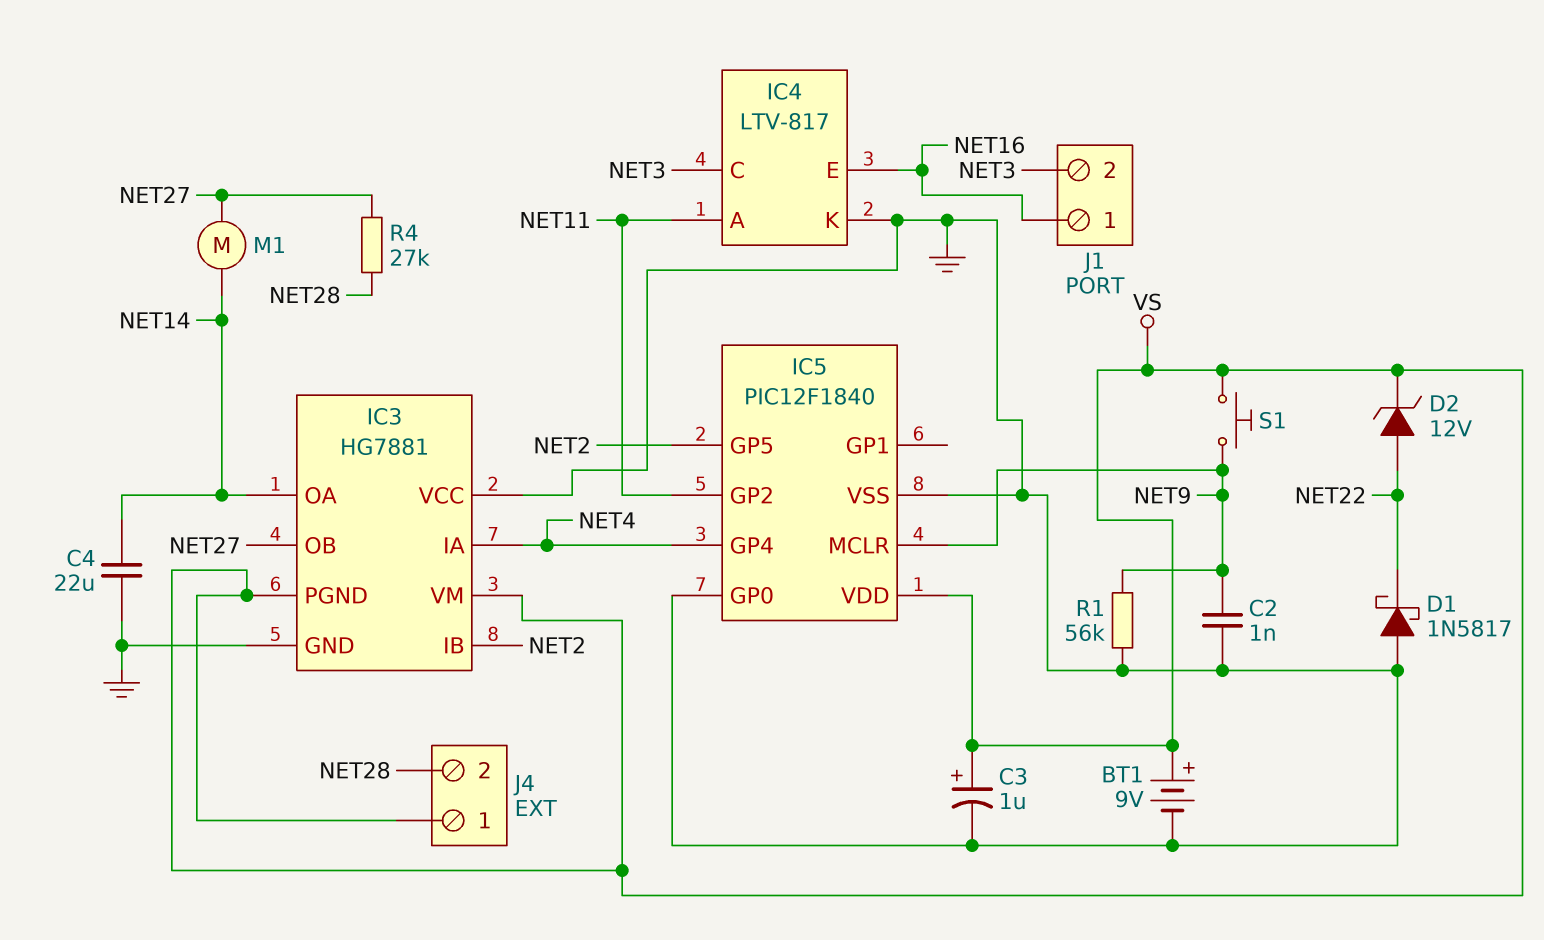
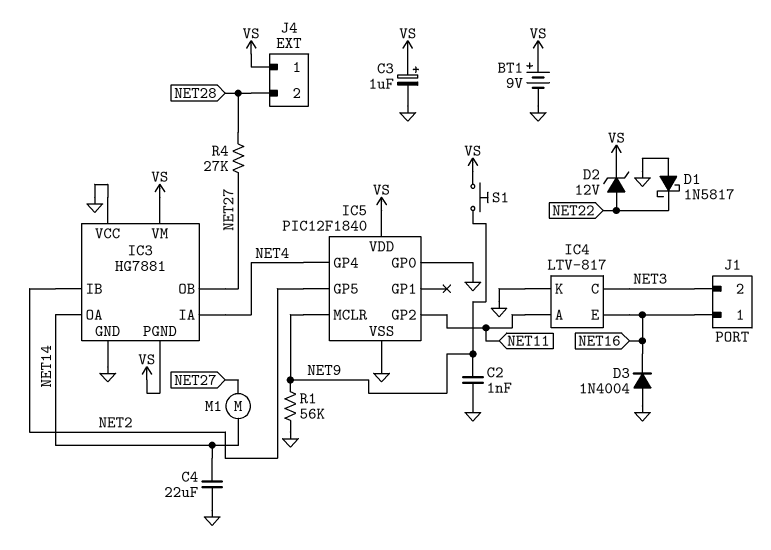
D3: none -> diode 1N4004 (A GND, K NET16)

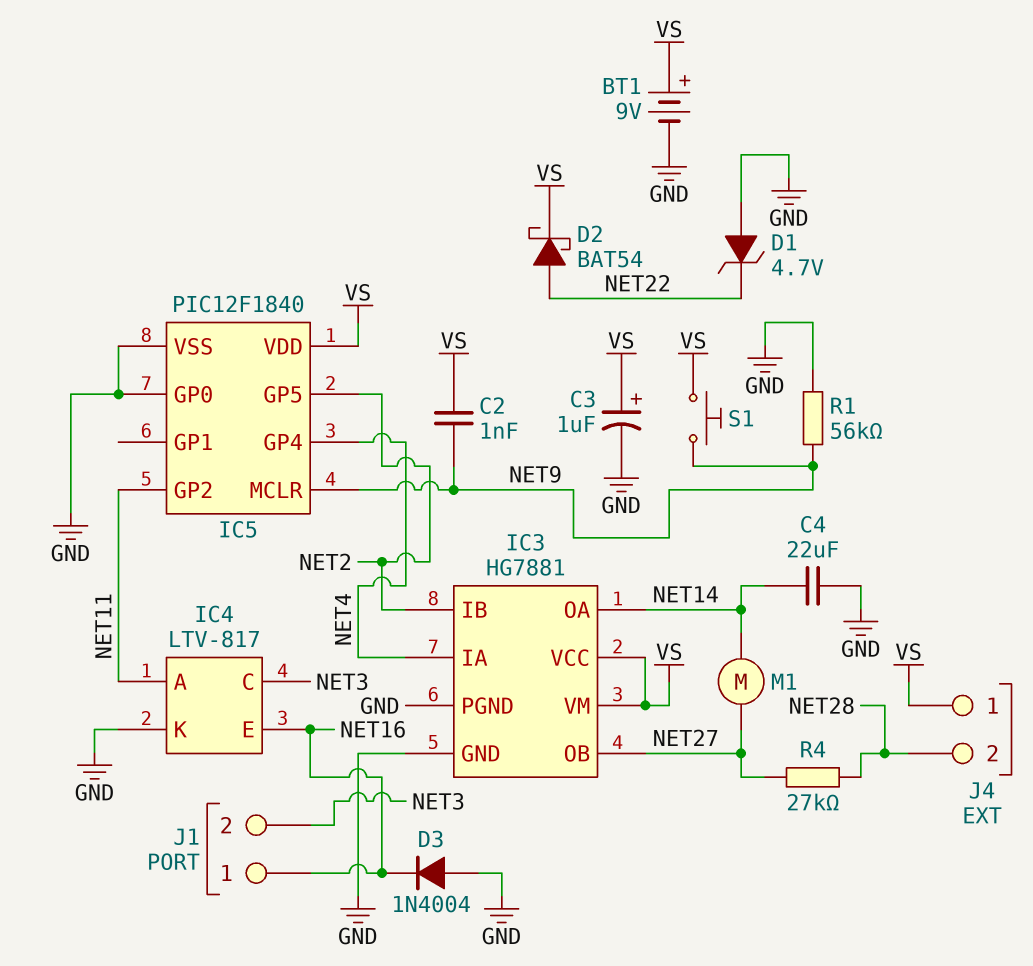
C2: 1nF (GND, NET9) -> 1nF (NET9, VS)
D1: schottky 1N5817 (A GND, K NET22) -> zener 4.7V (A GND, K NET22)
D2: zener 12V (A NET22, K VS) -> schottky BAT54 (A NET22, K VS)
IC3 pin PGND: VS -> GND
IC3 pin VCC: GND -> VS

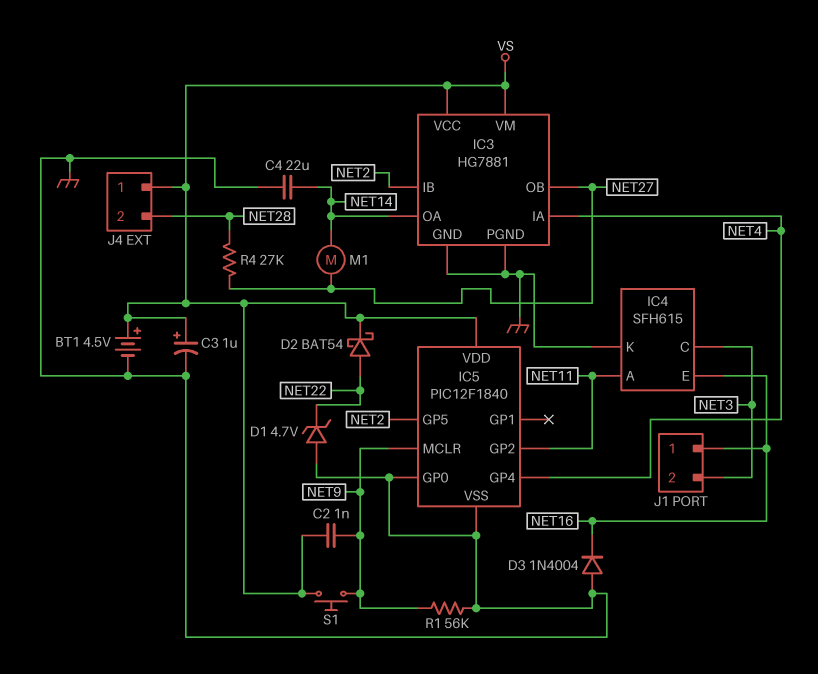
BT1: 9V (plus VS, minus GND) -> 4.5V (plus VS, minus GND)
IC4: LTV-817 -> SFH615

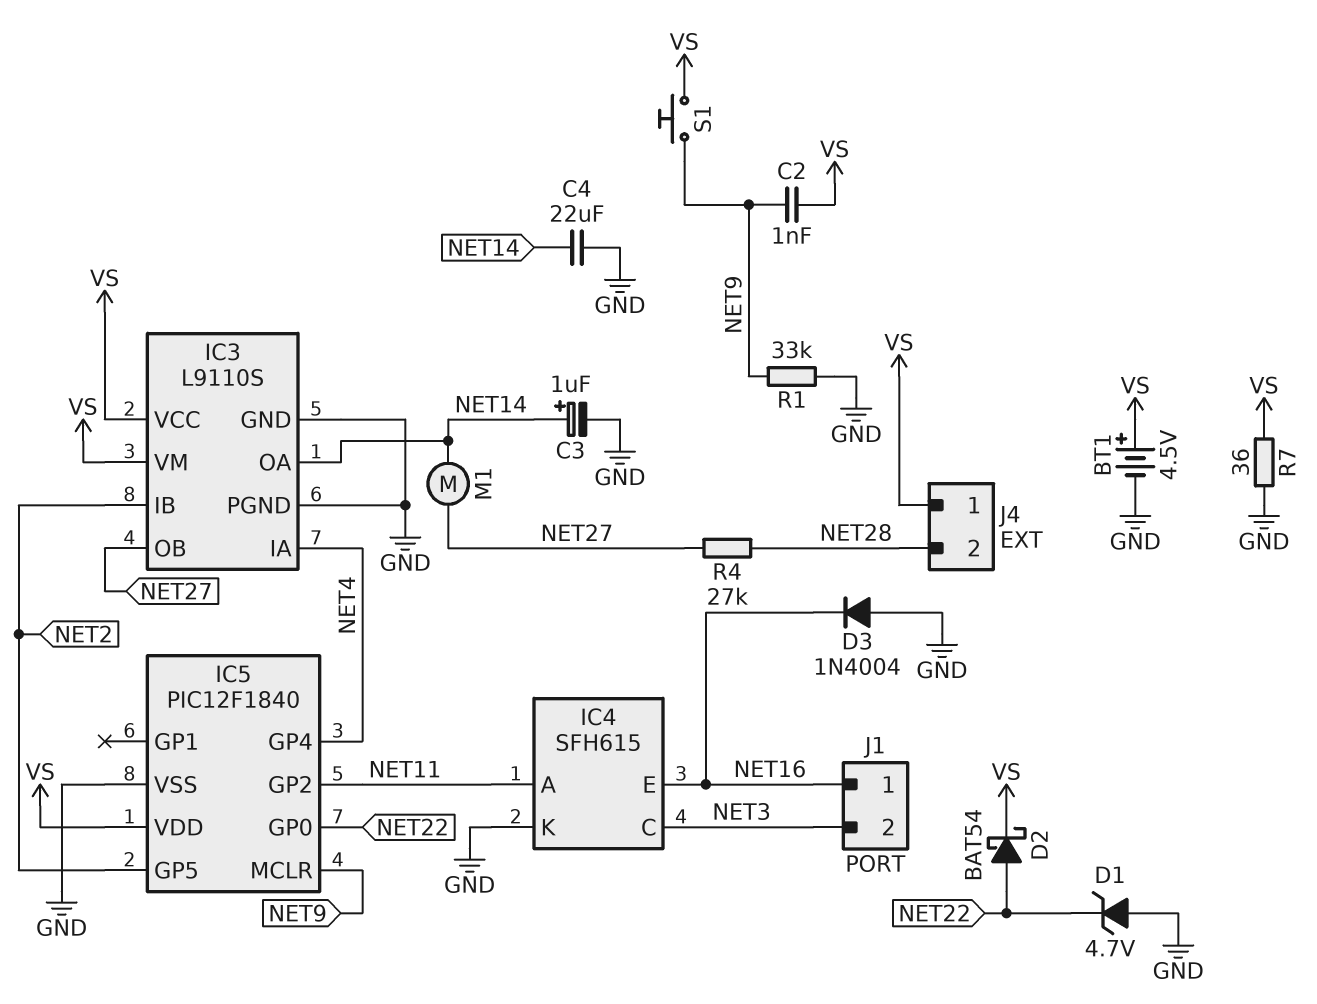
C3: 1uF (plus VS, minus GND) -> 1uF (plus NET14, minus GND)
IC3: HG7881 -> L9110S
IC5 pin GP0: GND -> NET22
R1: 56k (GND, NET9) -> 33k (GND, NET9)
R7: none -> 36 (GND, VS)

